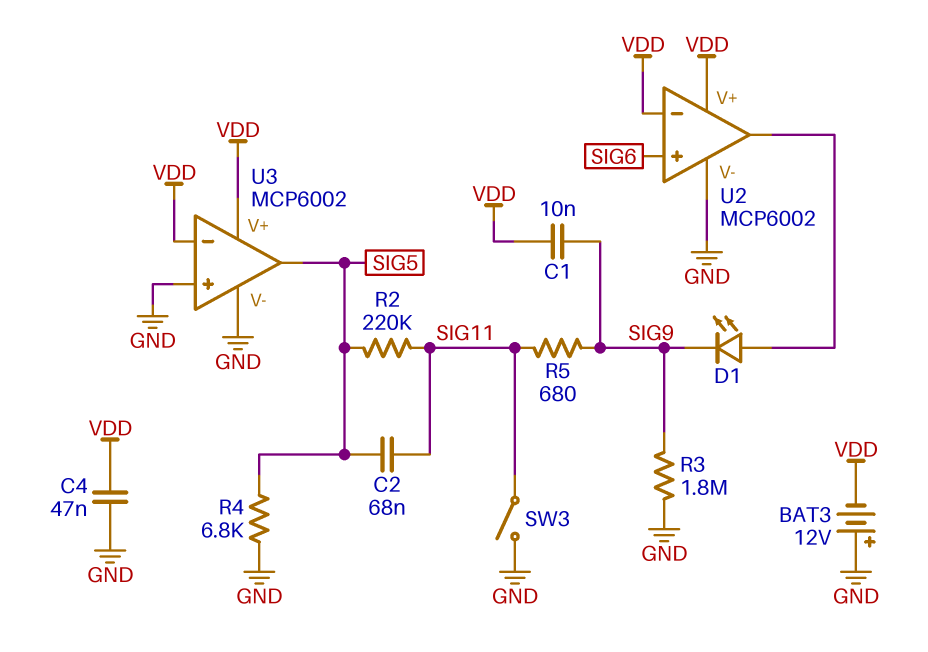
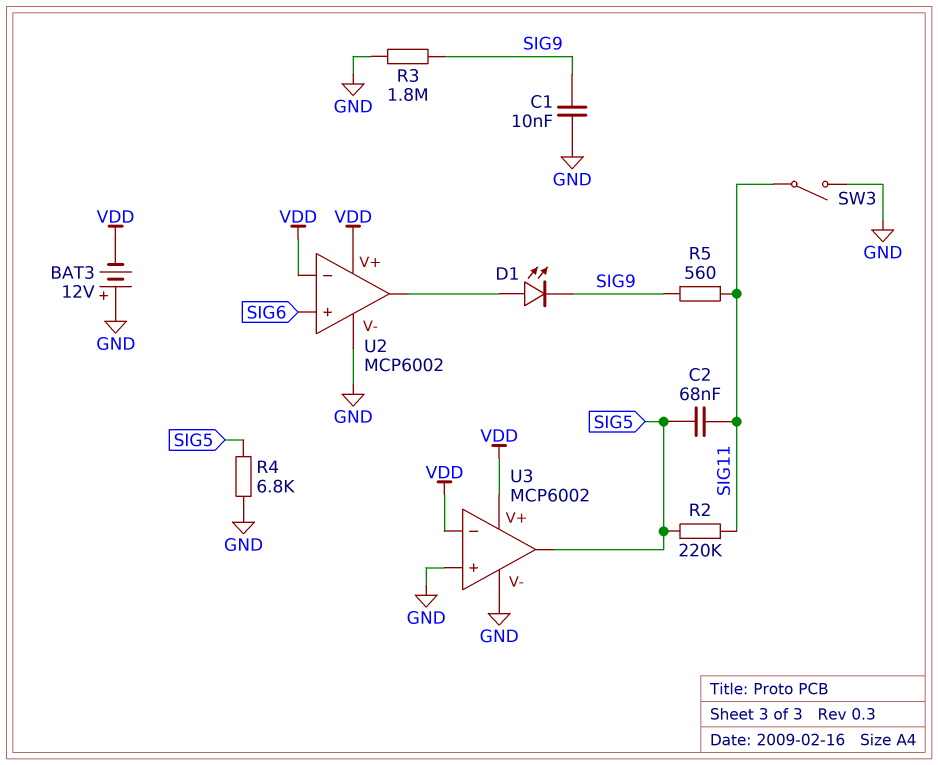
C1: 10nF (SIG9, VDD) -> 10nF (GND, SIG9)
C4: 47nF (GND, VDD) -> none
R5: 680 (SIG9, SIG11) -> 560 (SIG9, SIG11)

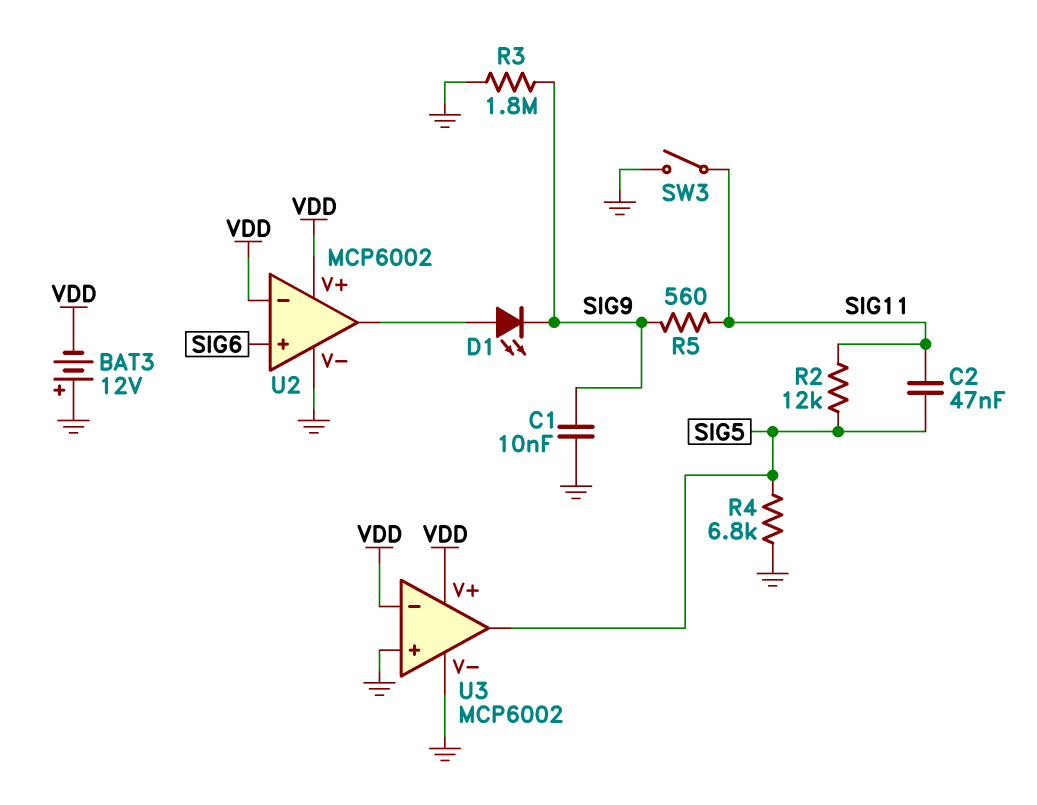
C2: 68nF (SIG5, SIG11) -> 47nF (SIG5, SIG11)
R2: 220k (SIG5, SIG11) -> 12k (SIG5, SIG11)

